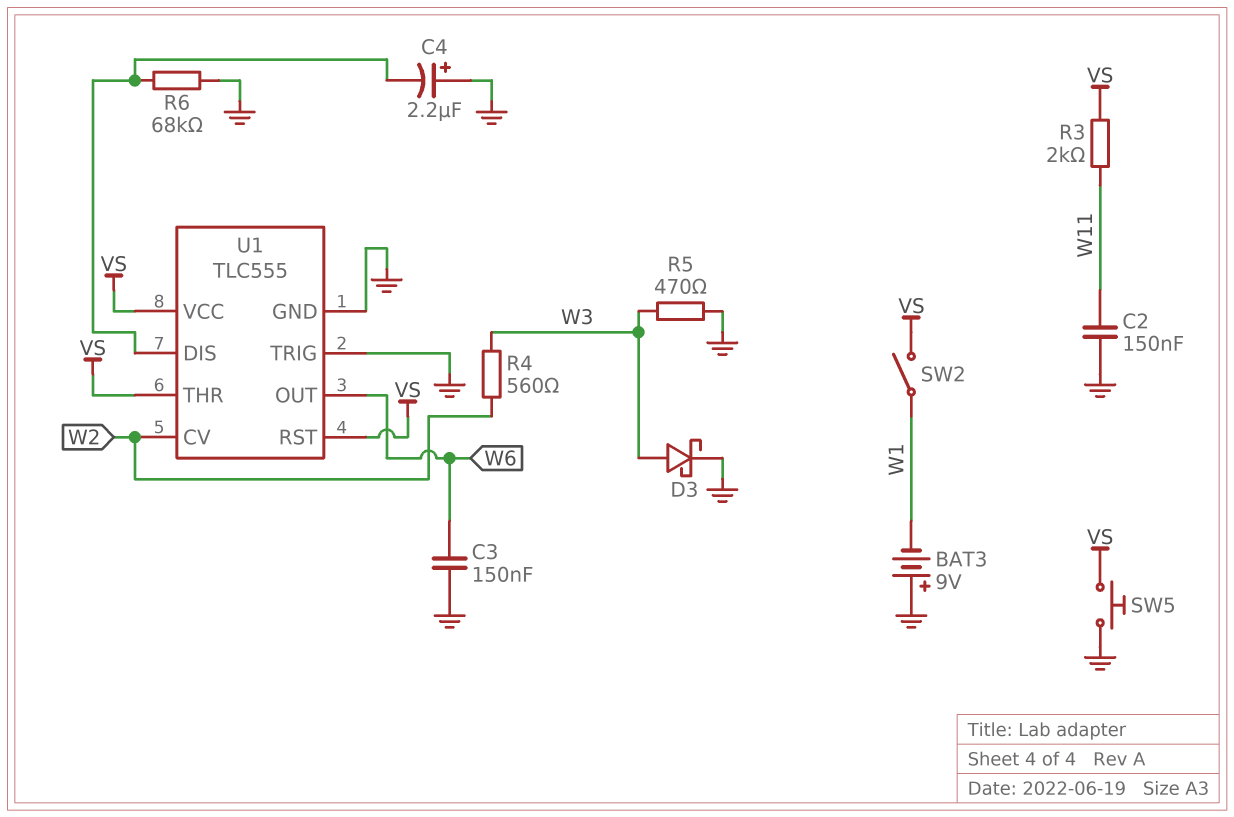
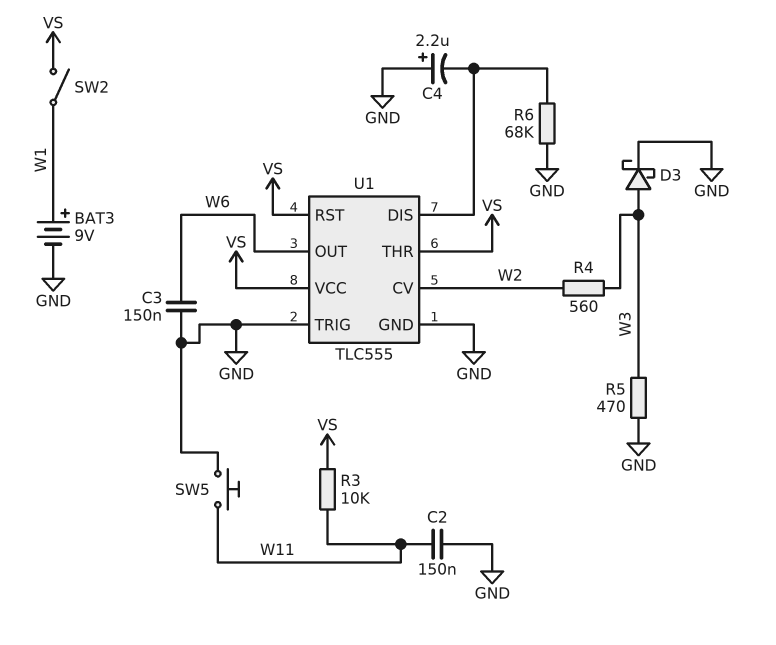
BAT3: 9V (plus GND, minus W1) -> 9V (plus W1, minus GND)
R3: 2k (VS, W11) -> 10k (VS, W11)
SW5: button (GND, VS) -> button (GND, W11)

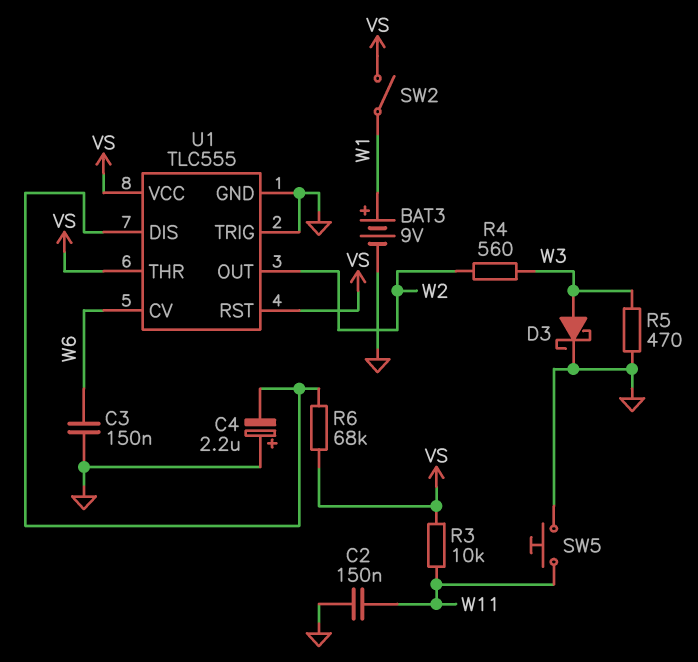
R6: 68k (GND, U1/DIS) -> 68k (U1/DIS, VS)
U1 pin CV: W2 -> W6
U1 pin OUT: W6 -> W2

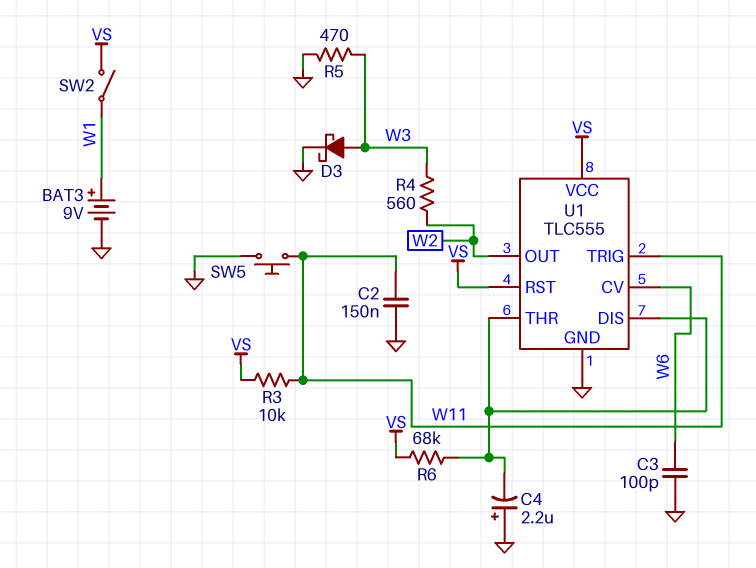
C3: 150nF (GND, W6) -> 100pF (GND, W6)
U1 pin THR: VS -> U1/DIS
U1 pin TRIG: GND -> W11

